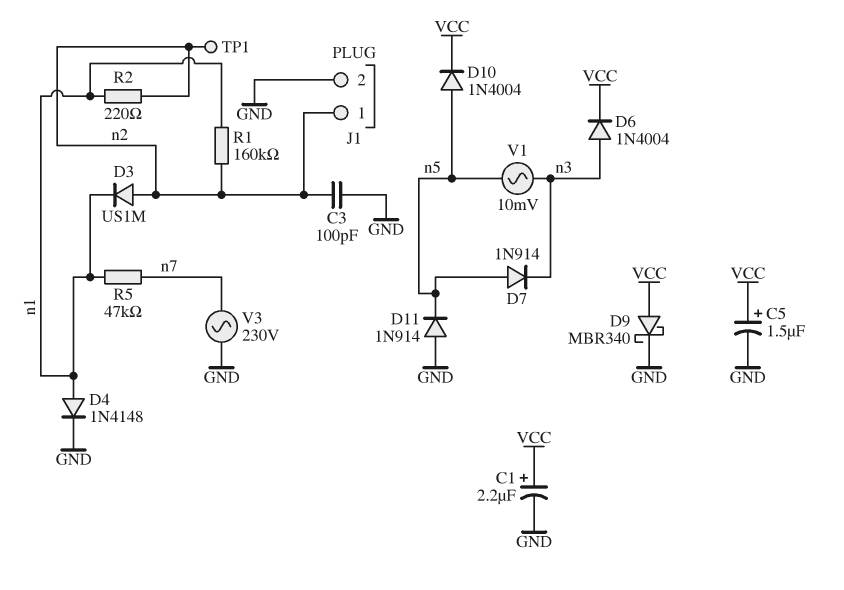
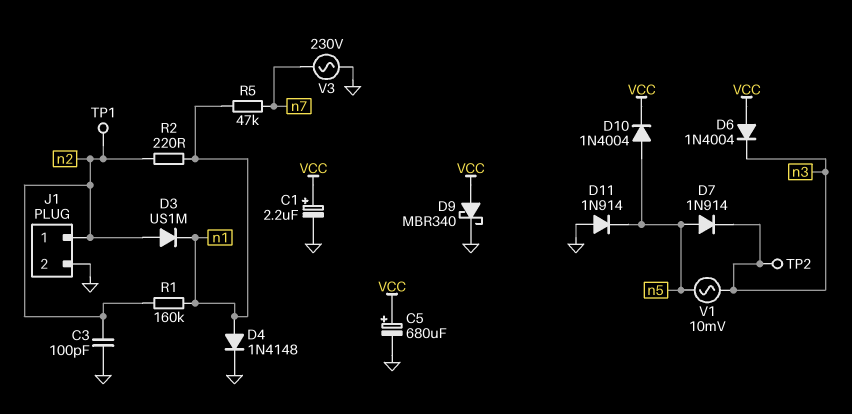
C5: 1.5uF (plus VCC, minus GND) -> 680uF (plus VCC, minus GND)
D6: diode 1N4004 (A n3, K VCC) -> diode 1N4004 (A VCC, K n3)
TP2: none -> test point (n3)

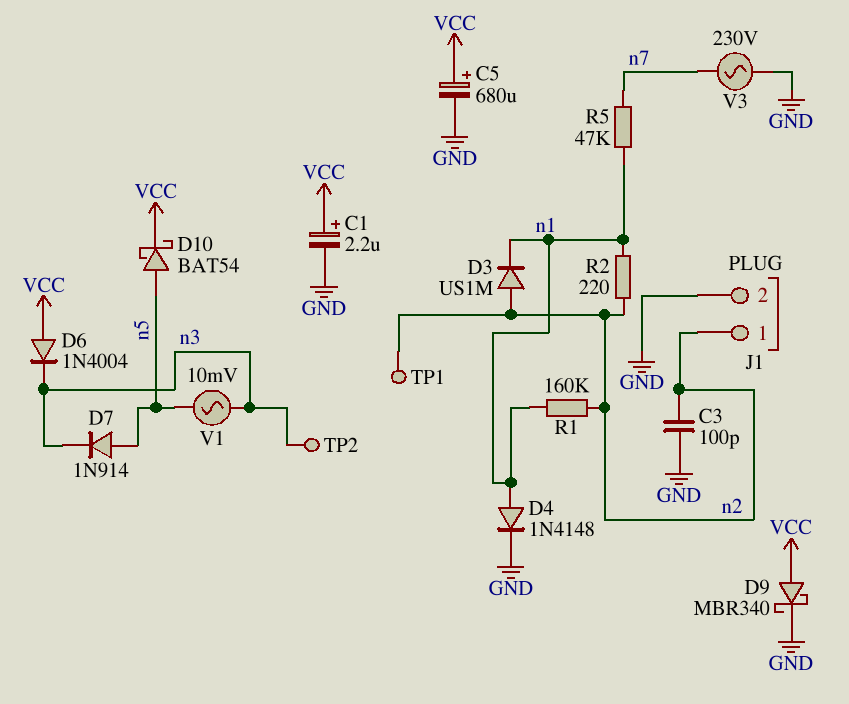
D10: diode 1N4004 (A n5, K VCC) -> schottky BAT54 (A n5, K VCC)
D11: diode 1N914 (A GND, K n5) -> none

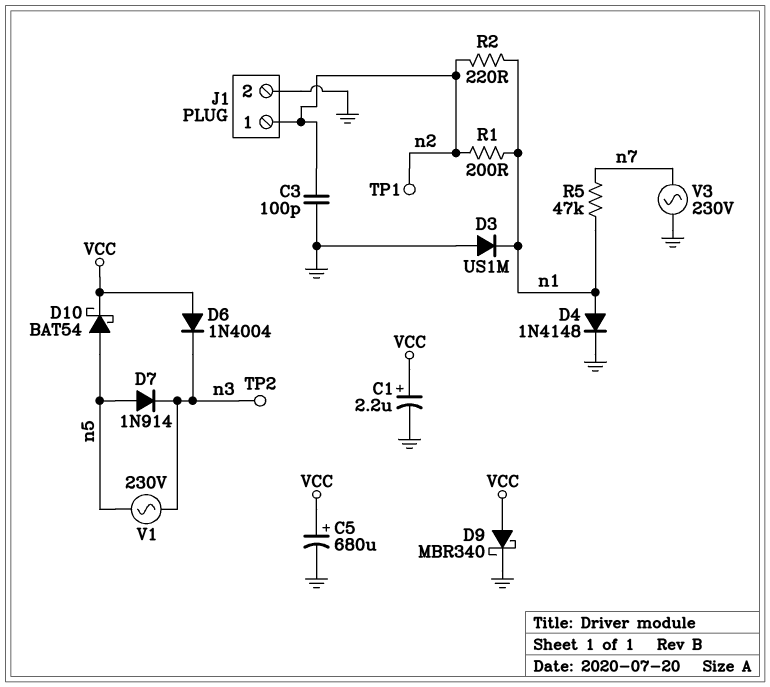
D3: diode US1M (A n2, K n1) -> diode US1M (A GND, K n1)
R1: 160k (n1, n2) -> 200 (n1, n2)
V1: AC 10mV (n3, n5) -> AC 230V (n3, n5)

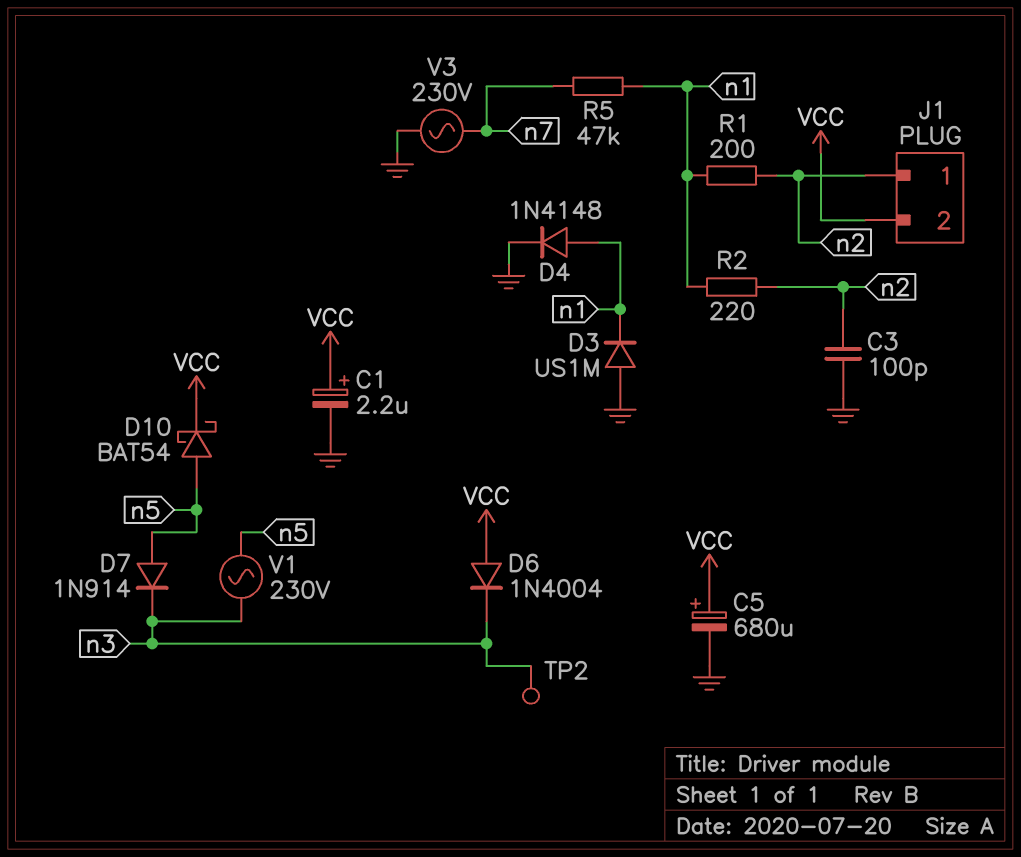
D9: schottky MBR340 (A VCC, K GND) -> none
J1 pin 2: GND -> VCC
TP1: test point (n2) -> none

